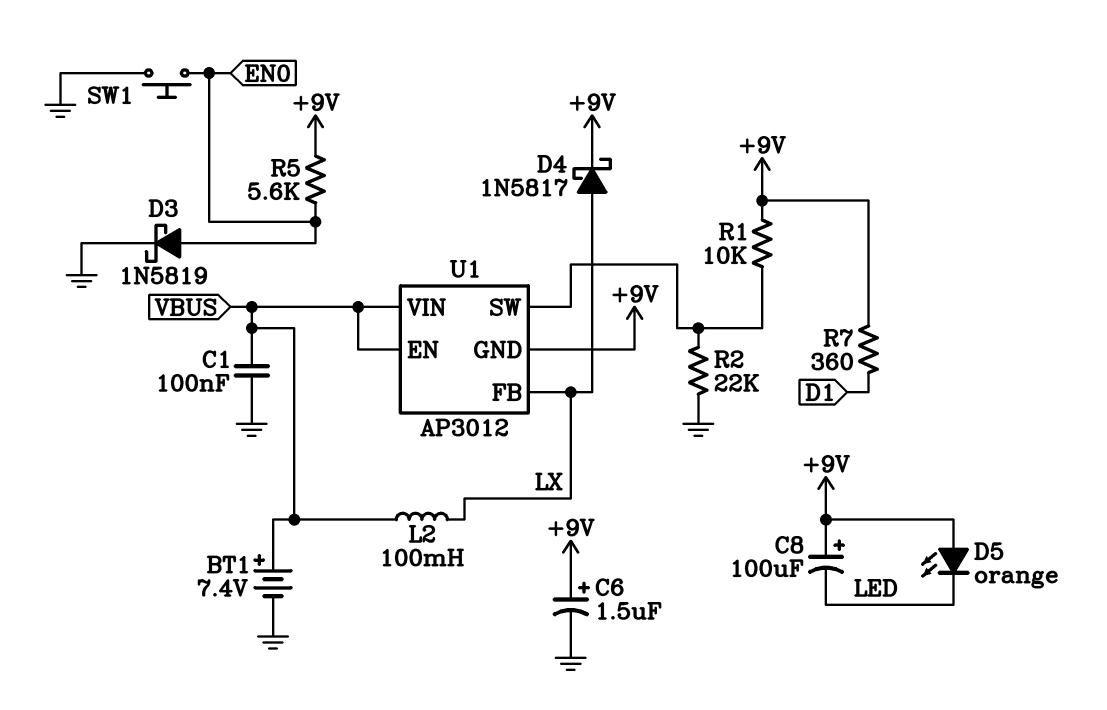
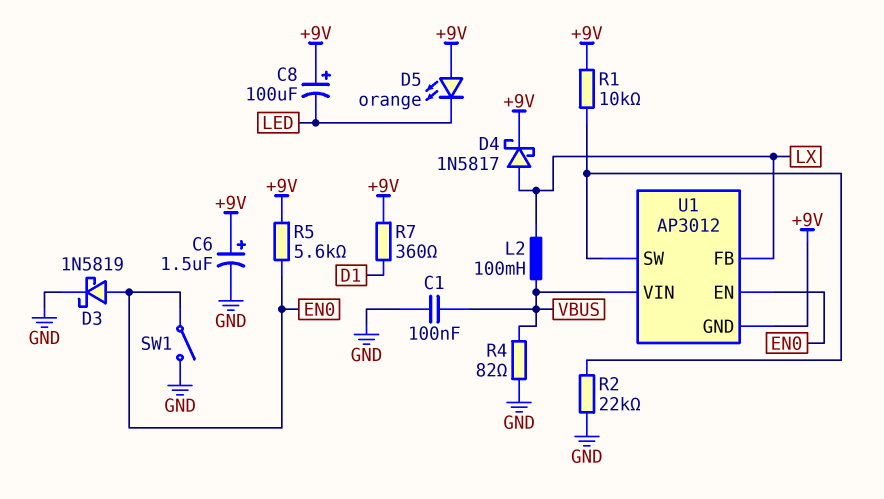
BT1: 7.4V (plus VBUS, minus GND) -> none
R4: none -> 82 (GND, VBUS)
SW1: button (EN0, GND) -> switch (EN0, GND)
U1 pin EN: VBUS -> EN0

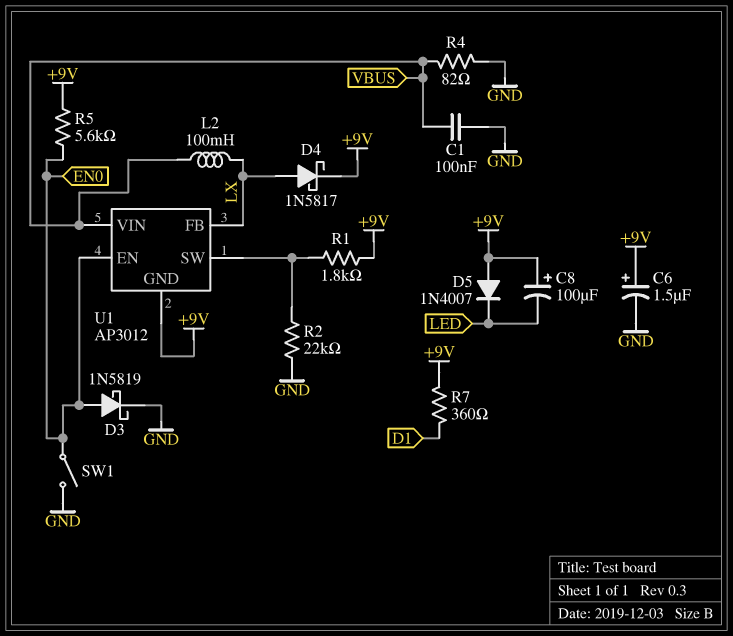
D5: LED orange (A +9V, K LED) -> diode 1N4007 (A +9V, K LED)
R1: 10k (+9V, U1/SW) -> 1.8k (+9V, U1/SW)

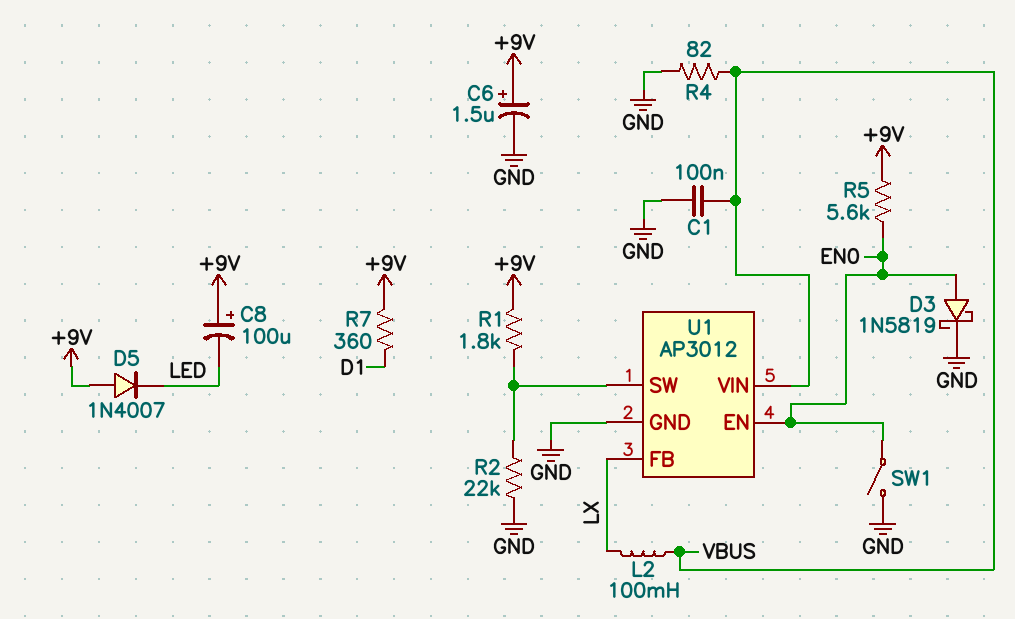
D4: schottky 1N5817 (A LX, K +9V) -> none
U1 pin GND: +9V -> GND

